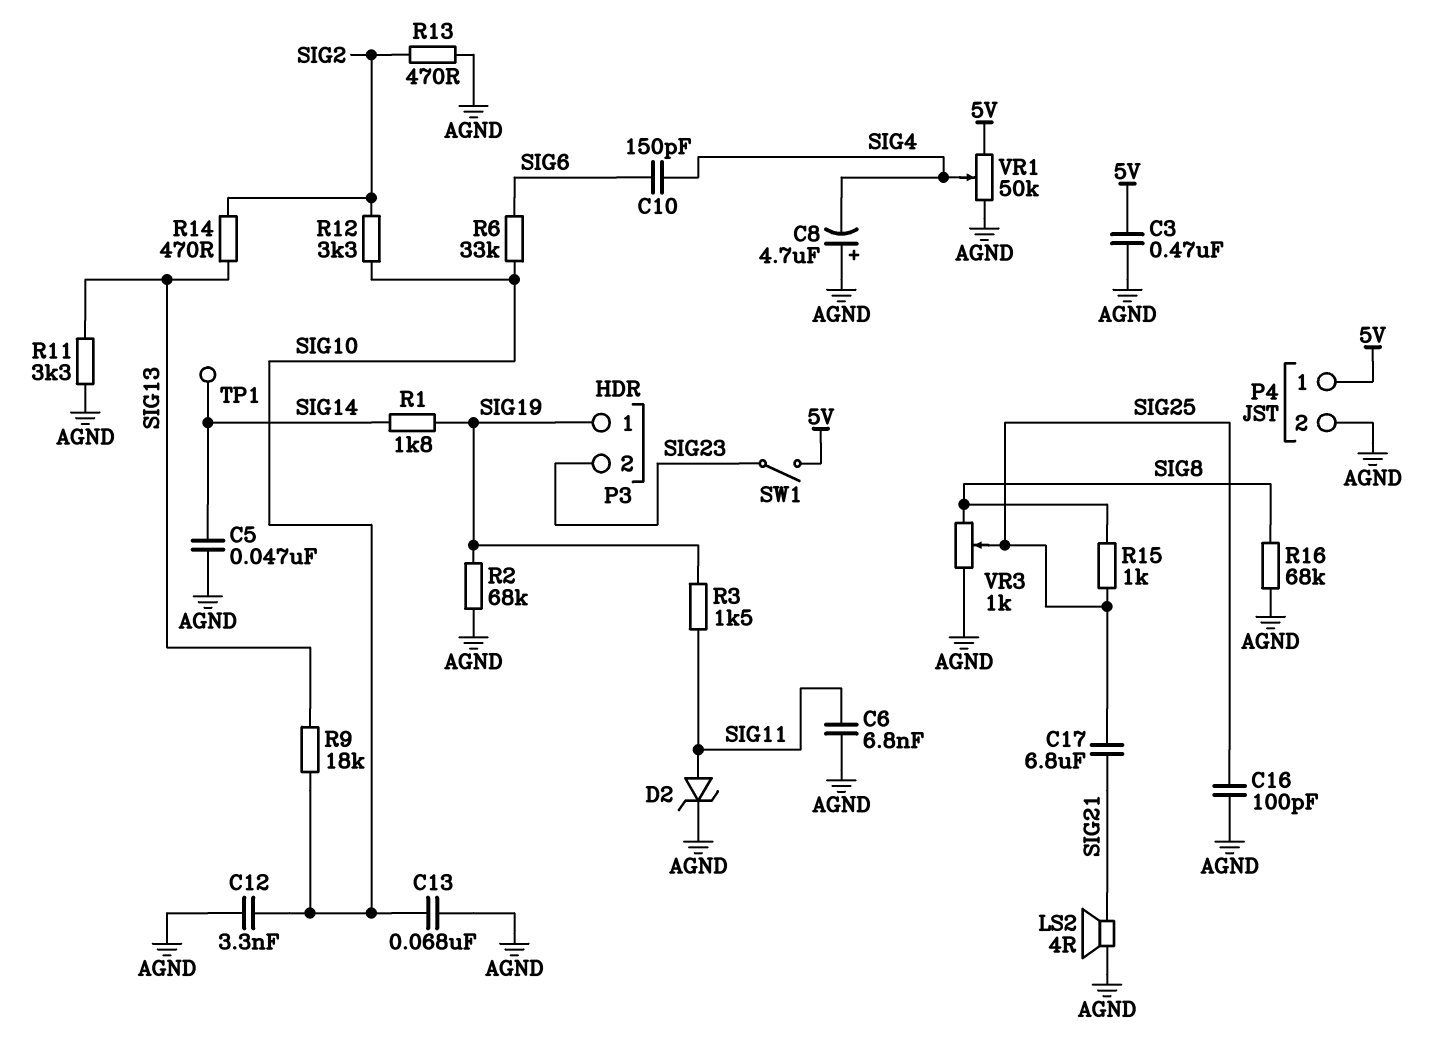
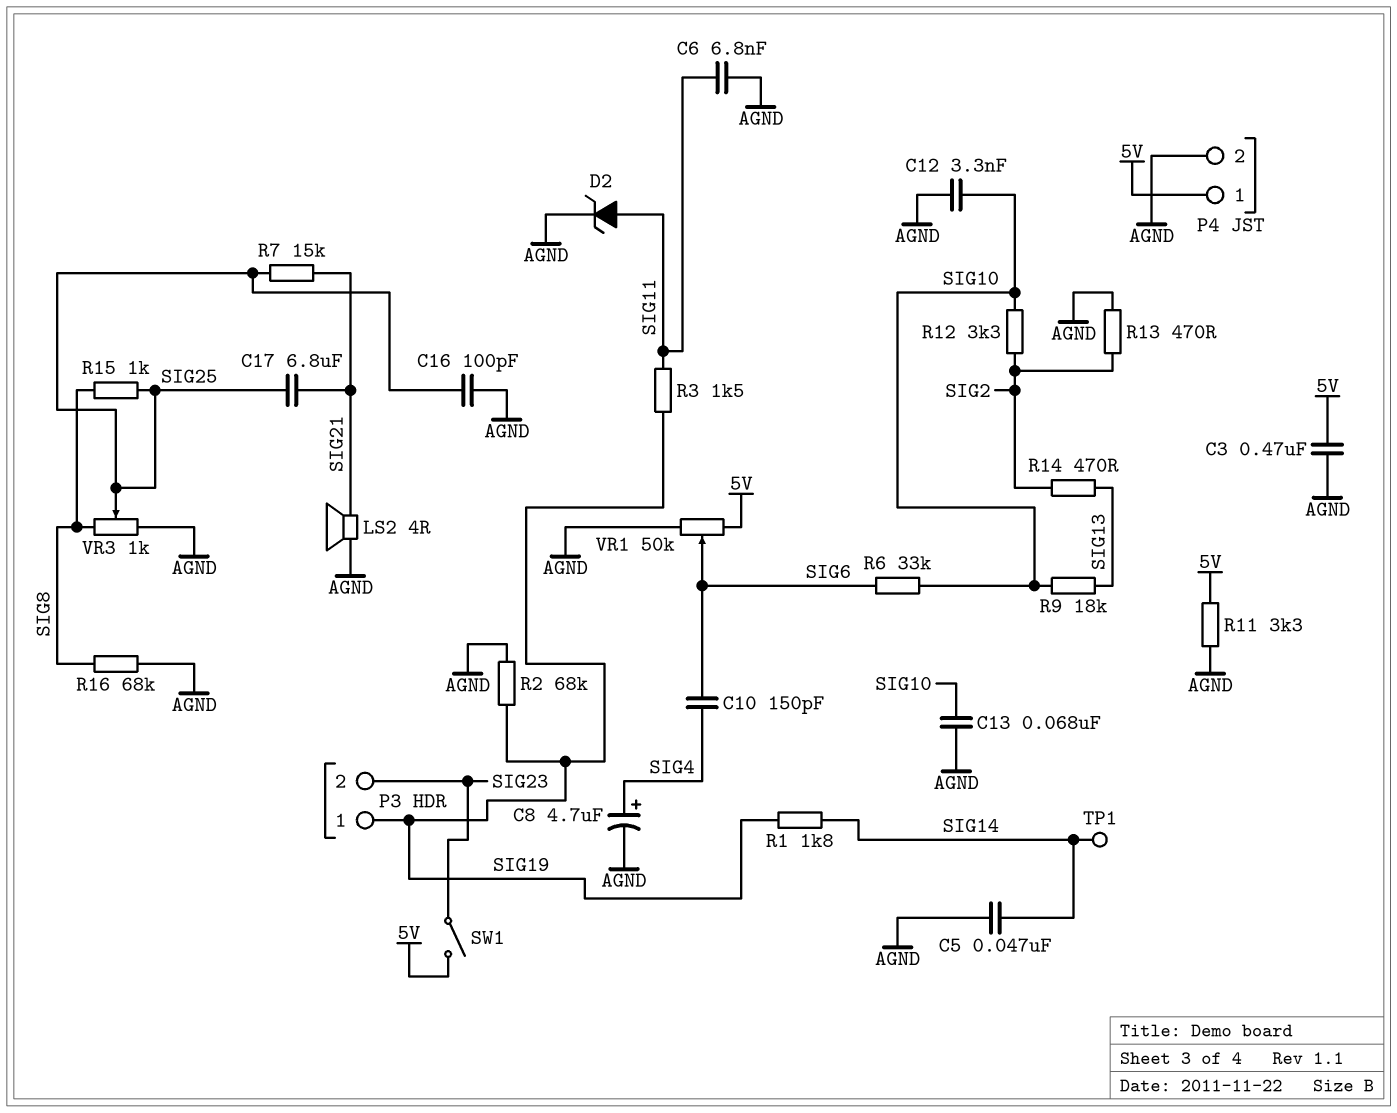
C8: 4.7uF (plus AGND, minus SIG4) -> 4.7uF (plus SIG4, minus AGND)
R7: none -> 15k (SIG21, SIG25)
R11: 3.3k (AGND, SIG13) -> 3.3k (5V, AGND)
VR1: 50k (5V, AGND, wiper SIG4) -> 50k (5V, AGND, wiper SIG6)

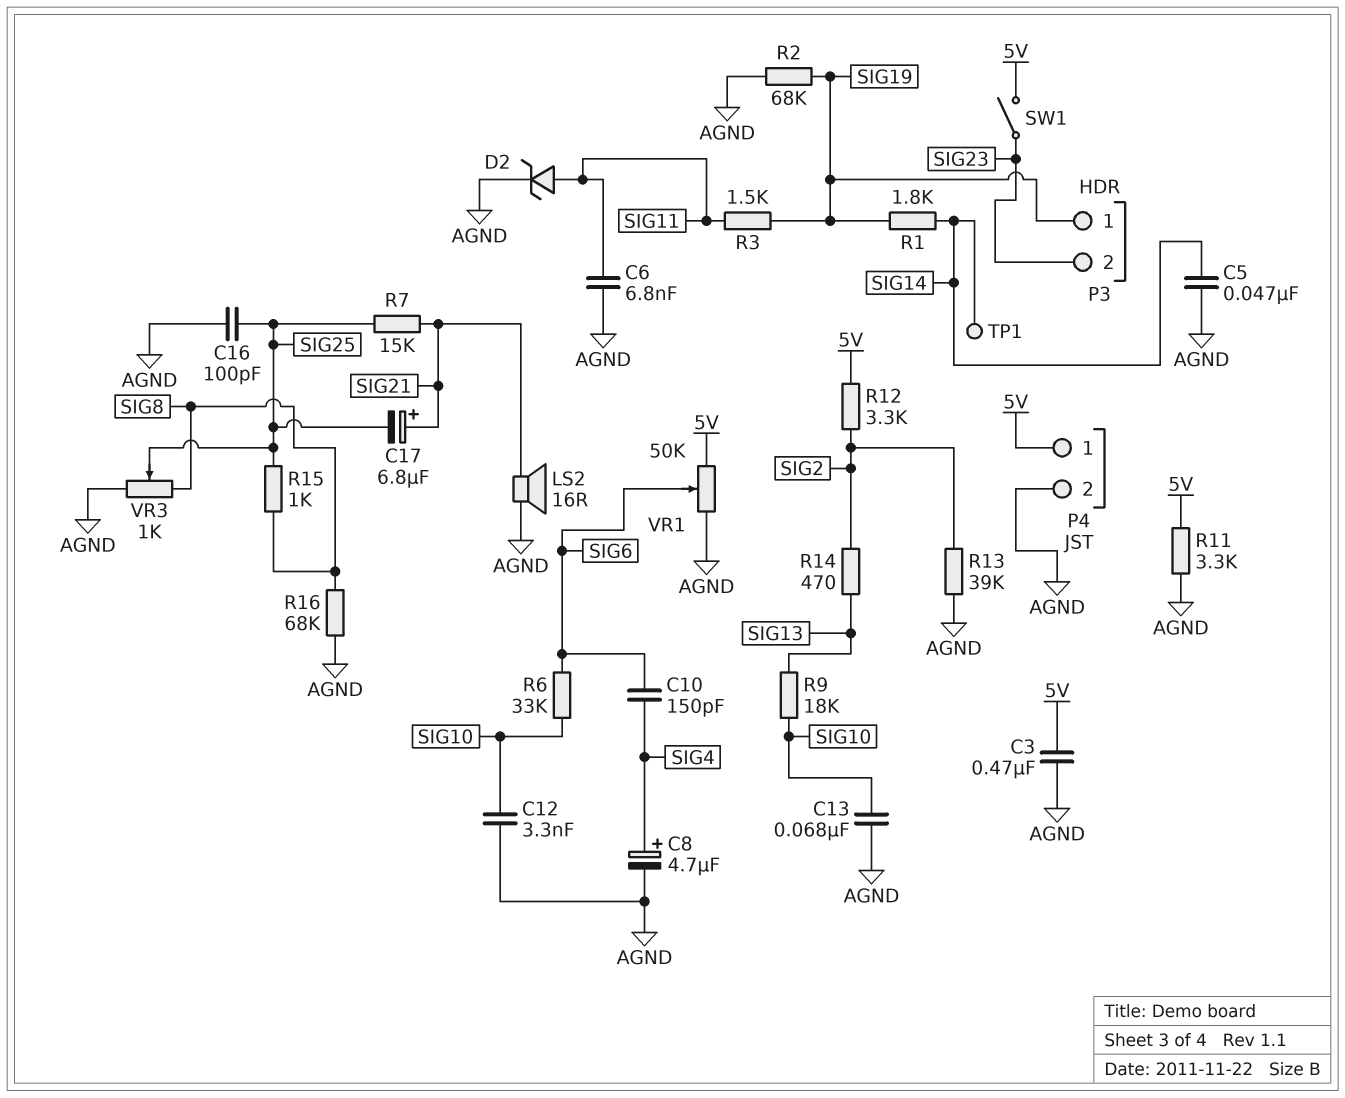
C17: 6.8uF (SIG21, SIG25) -> 6.8uF (plus SIG21, minus SIG25)
LS2: speaker 4R (AGND, SIG21) -> speaker 16R (AGND, SIG21)
R12: 3.3k (SIG2, SIG10) -> 3.3k (5V, SIG2)
R13: 470 (AGND, SIG2) -> 39k (AGND, SIG2)

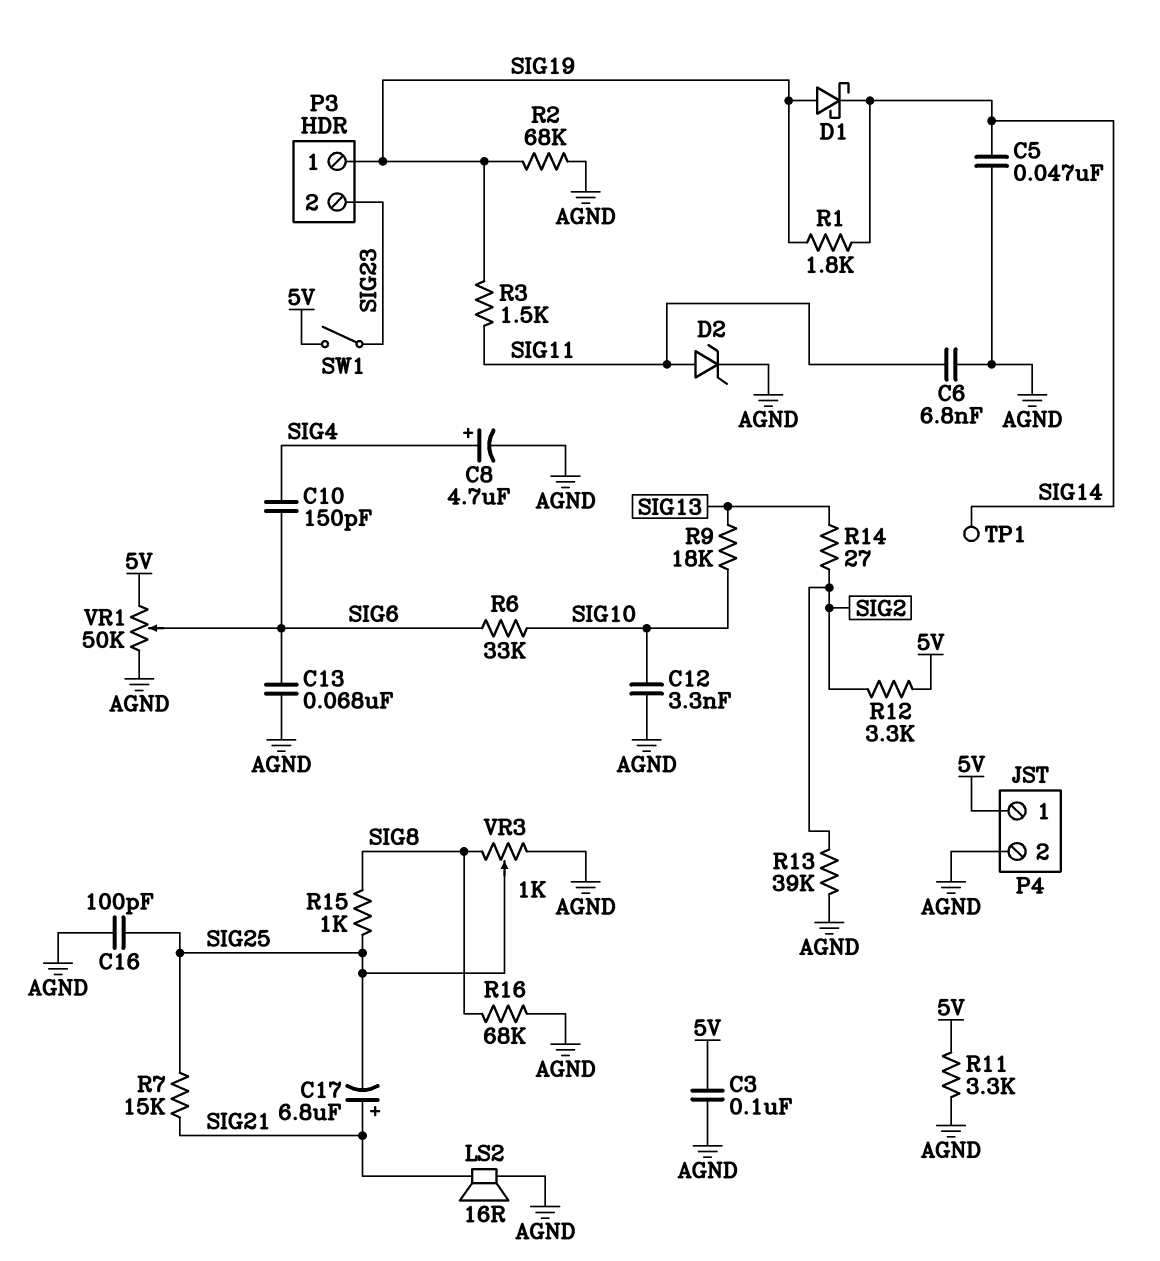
C3: 470nF (5V, AGND) -> 100nF (5V, AGND)
C13: 68nF (AGND, SIG10) -> 68nF (AGND, SIG6)
D1: none -> schottky (A SIG19, K SIG14)
R14: 470 (SIG2, SIG13) -> 27 (SIG2, SIG13)

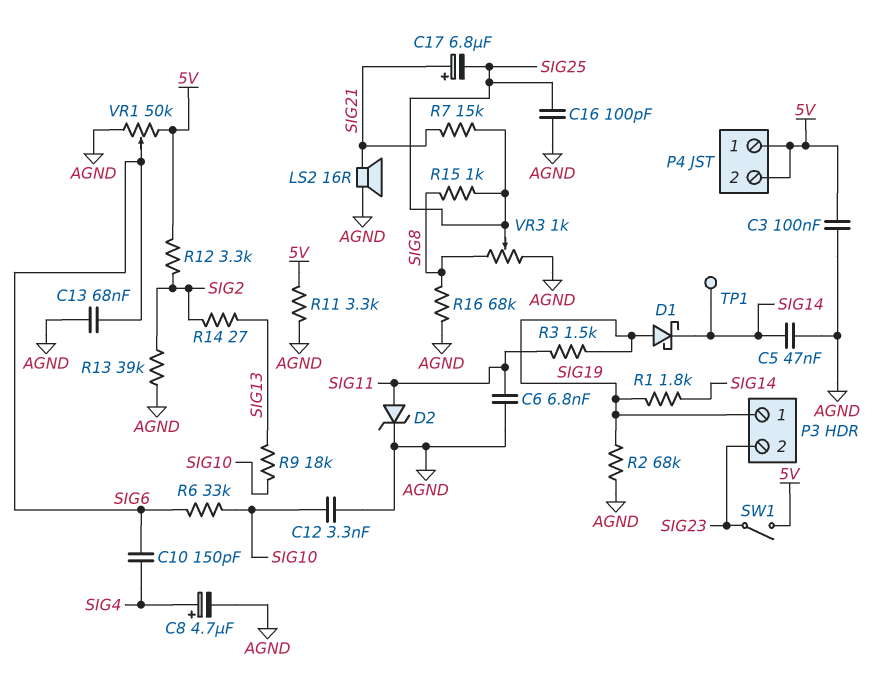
P4 pin 2: AGND -> 5V

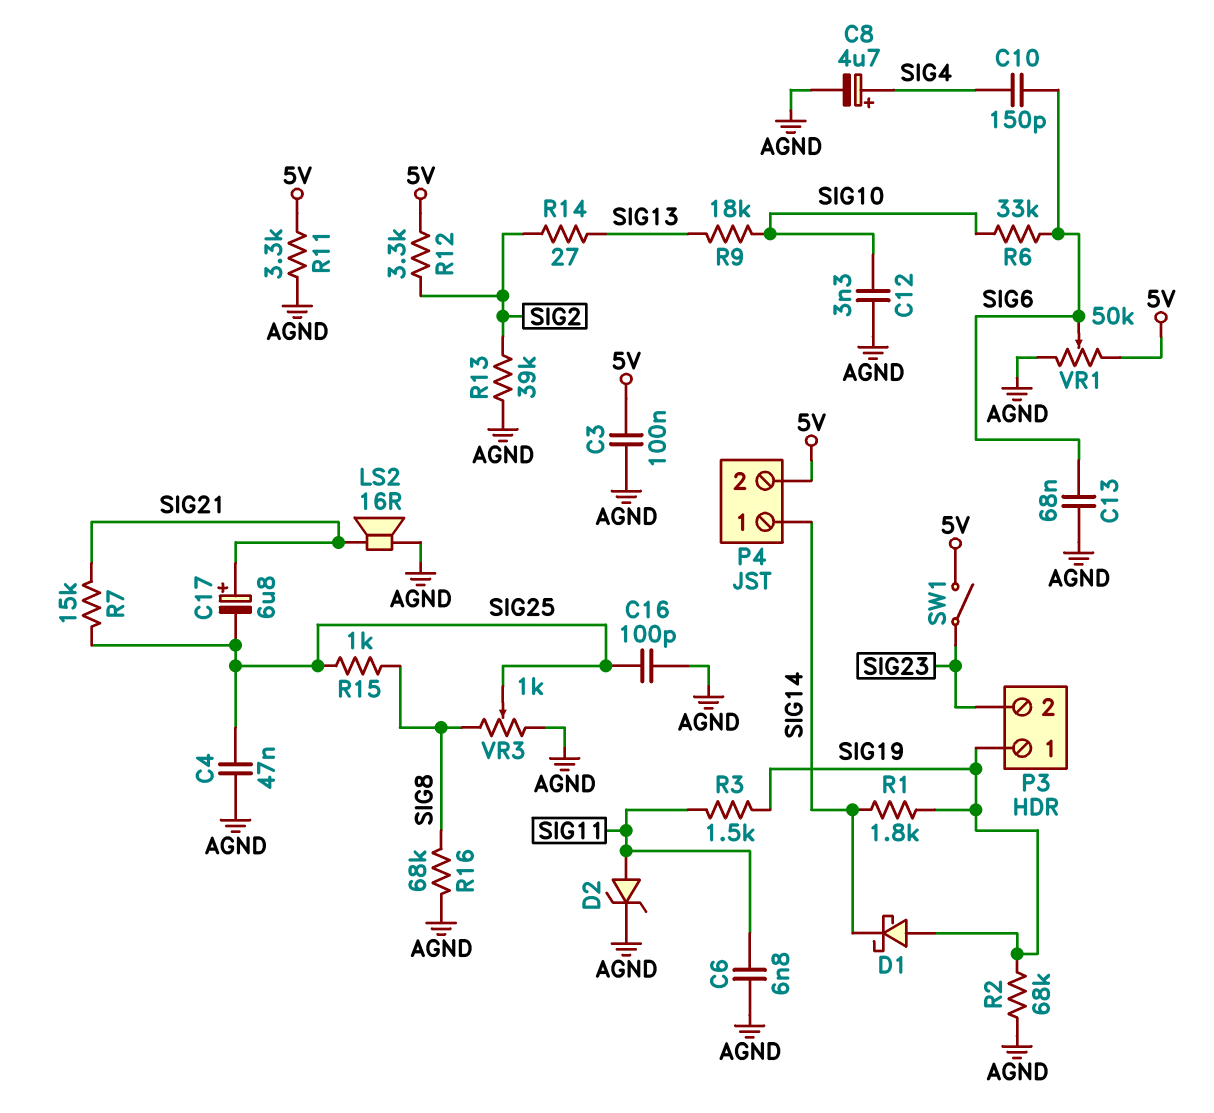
C4: none -> 47nF (AGND, SIG25)
C5: 47nF (AGND, SIG14) -> none
P4 pin 1: 5V -> SIG14
TP1: test point (SIG14) -> none

